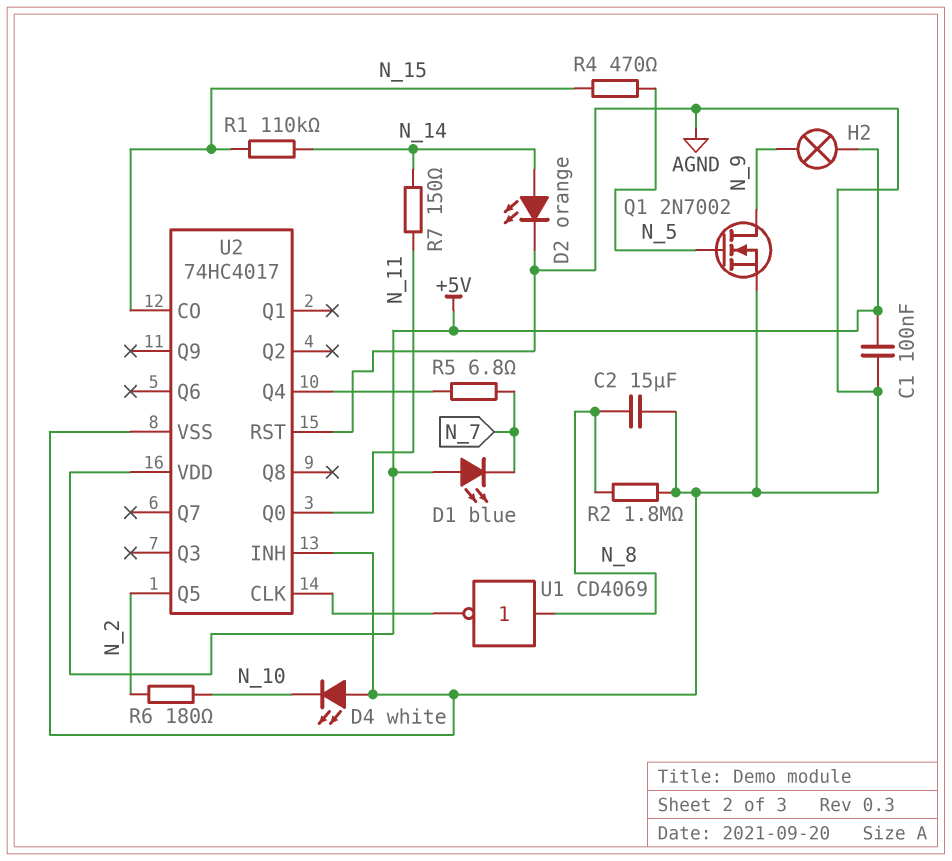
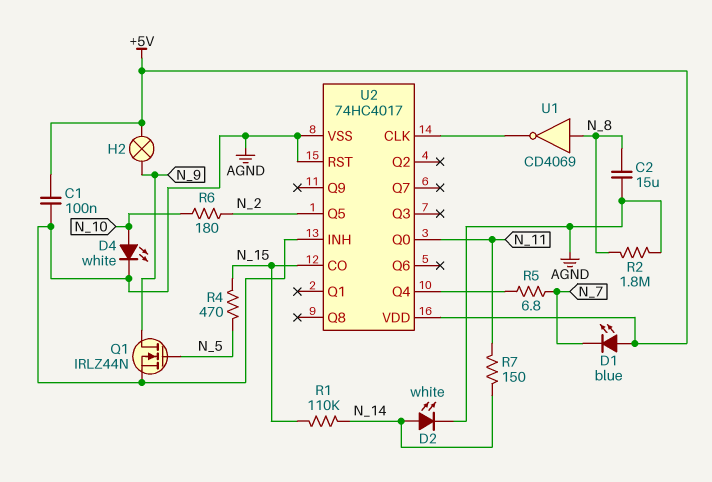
D2: LED orange (A N_14, K AGND) -> LED white (A N_14, K AGND)
D4: LED white (A AGND, K N_10) -> LED white (A N_10, K AGND)
Q1: NMOS 2N7002 (G N_5, D N_9, S AGND) -> NMOS IRLZ44N (G N_5, D N_9, S AGND)

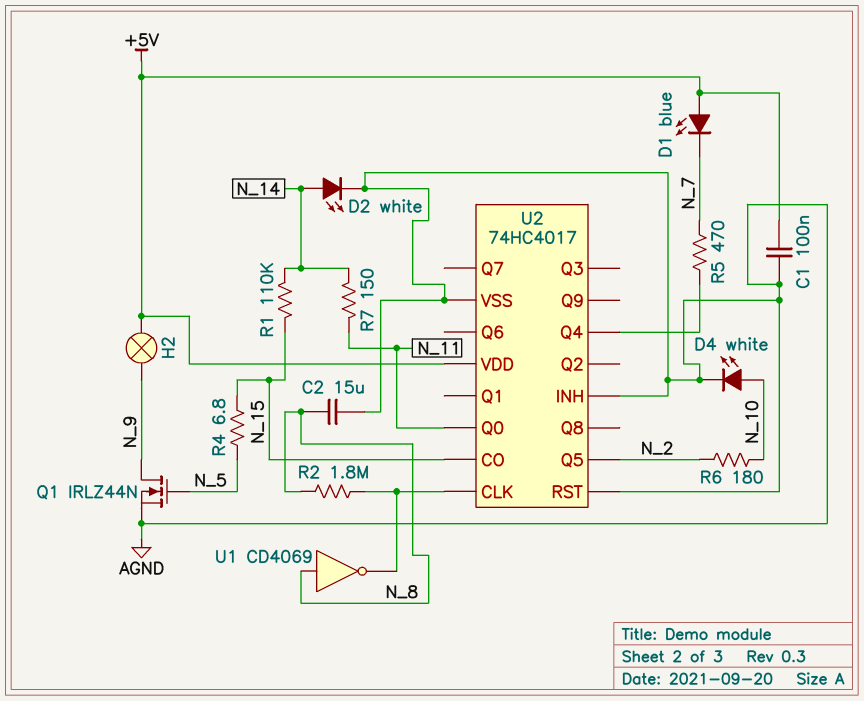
R2: 1.8M (AGND, N_8) -> 1.8M (N_8, U2/CLK)
R4: 470 (N_5, N_15) -> 6.8 (N_5, N_15)
R5: 6.8 (N_7, U2/Q4) -> 470 (N_7, U2/Q4)

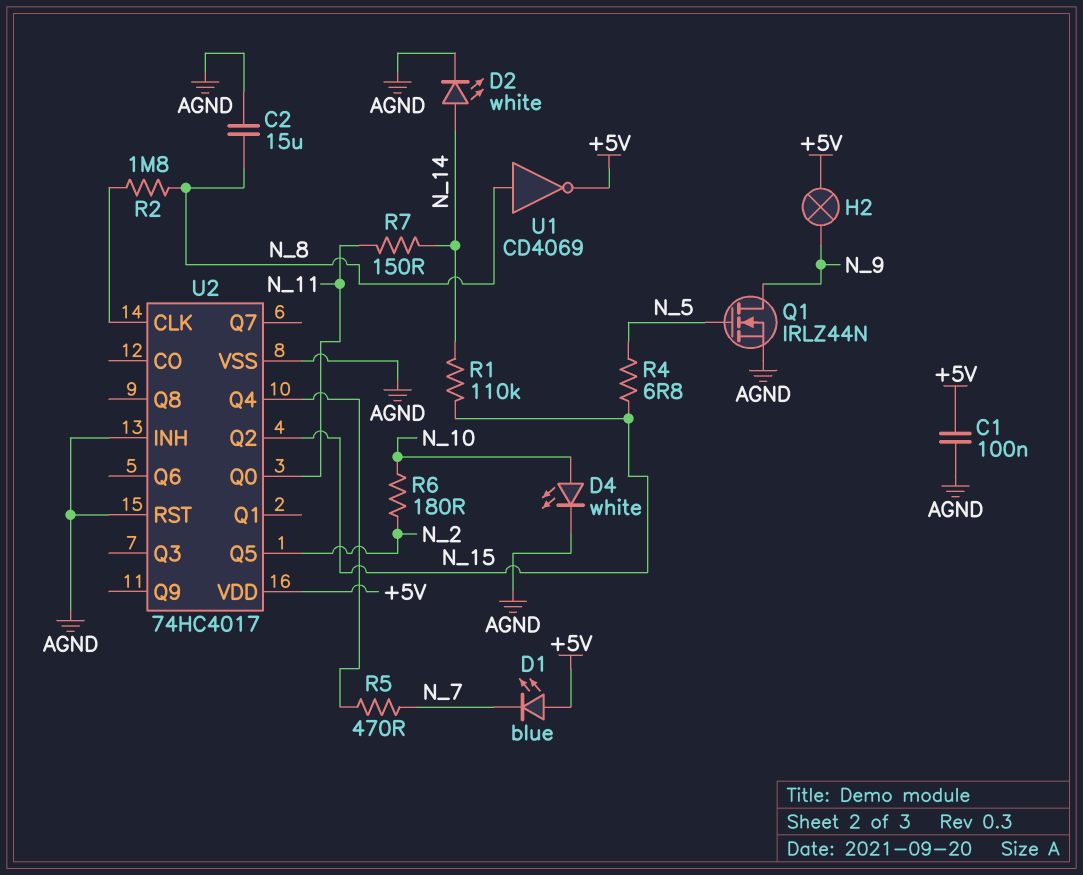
U1: NOT CD4069 (in N_8, out U2/CLK) -> NOT CD4069 (in N_8, out +5V)
U2 pin CO: N_15 -> none
U2 pin Q2: none -> N_15

